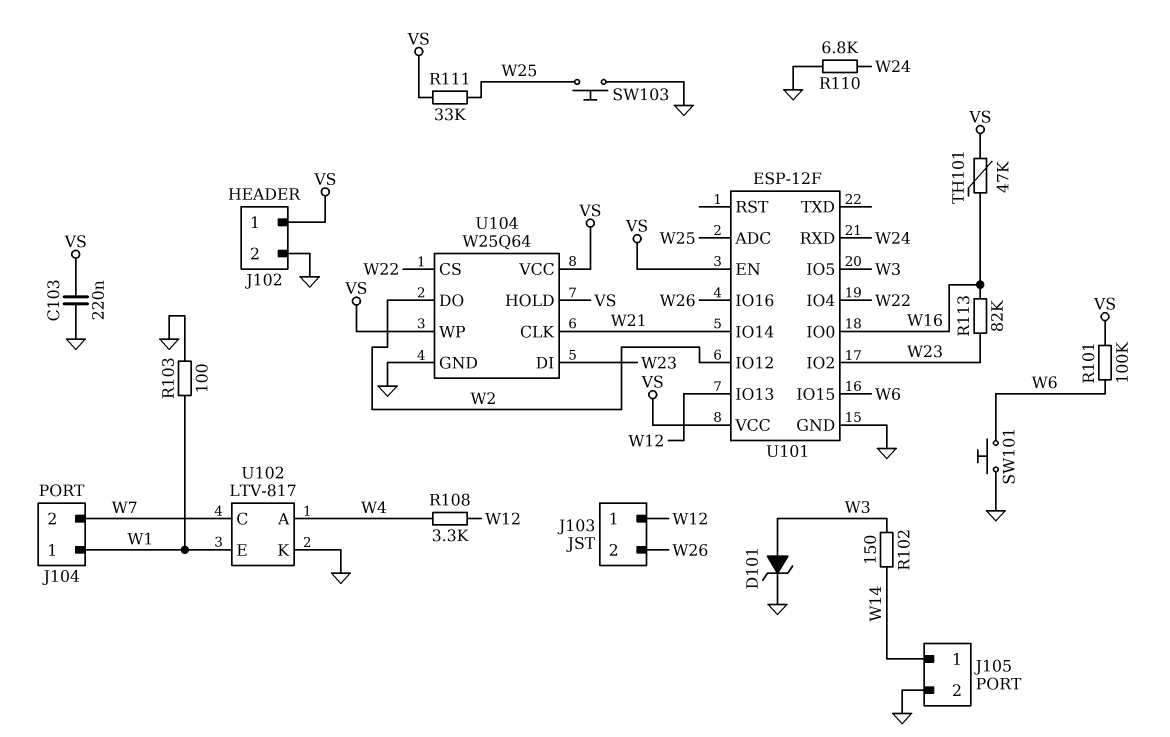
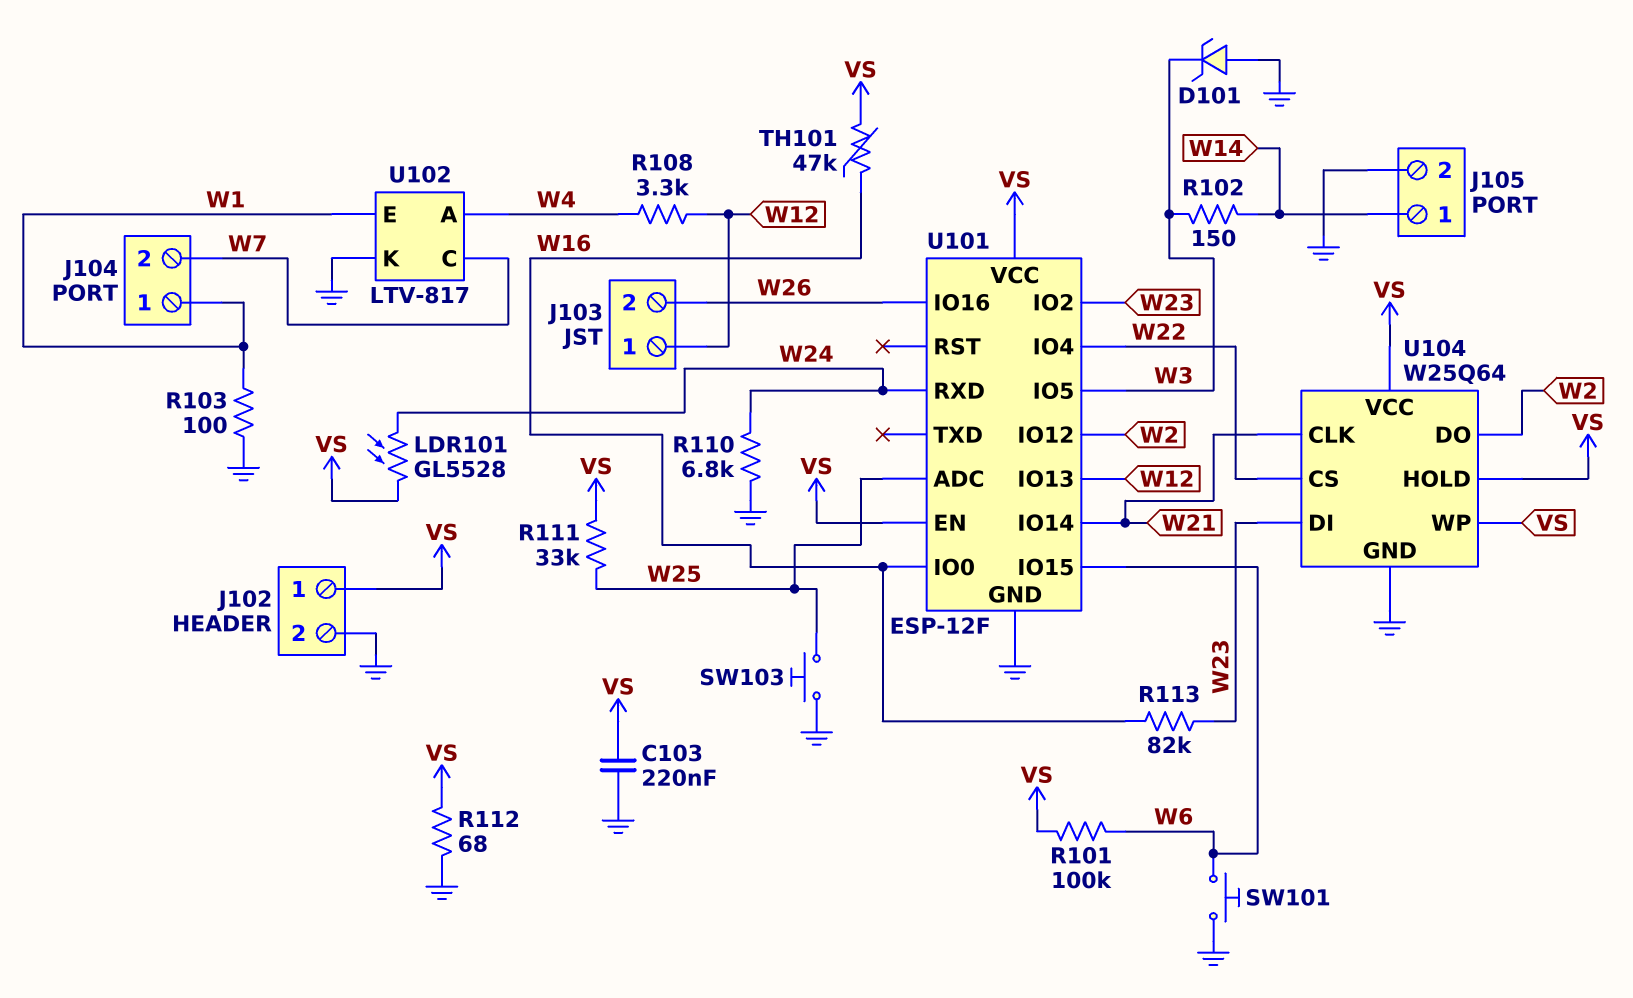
D101: zener (A W3, K GND) -> zener (A GND, K W3)
LDR101: none -> GL5528 (VS, W24)
R112: none -> 68 (GND, VS)

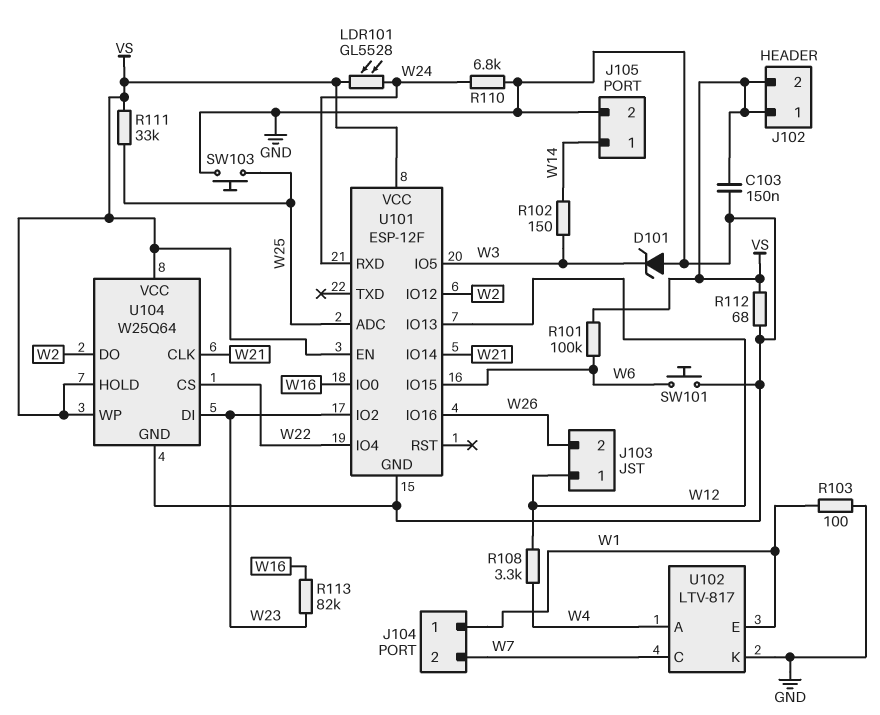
C103: 220nF (GND, VS) -> 150nF (GND, VS)
J102 pin 2: GND -> VS
TH101: 47k (VS, W16) -> none

